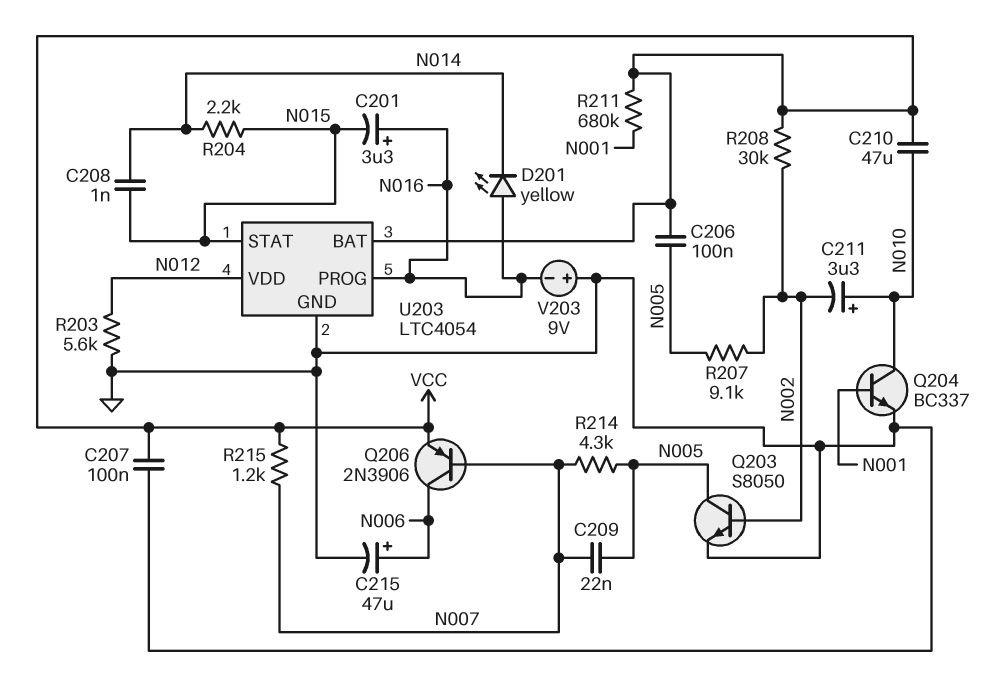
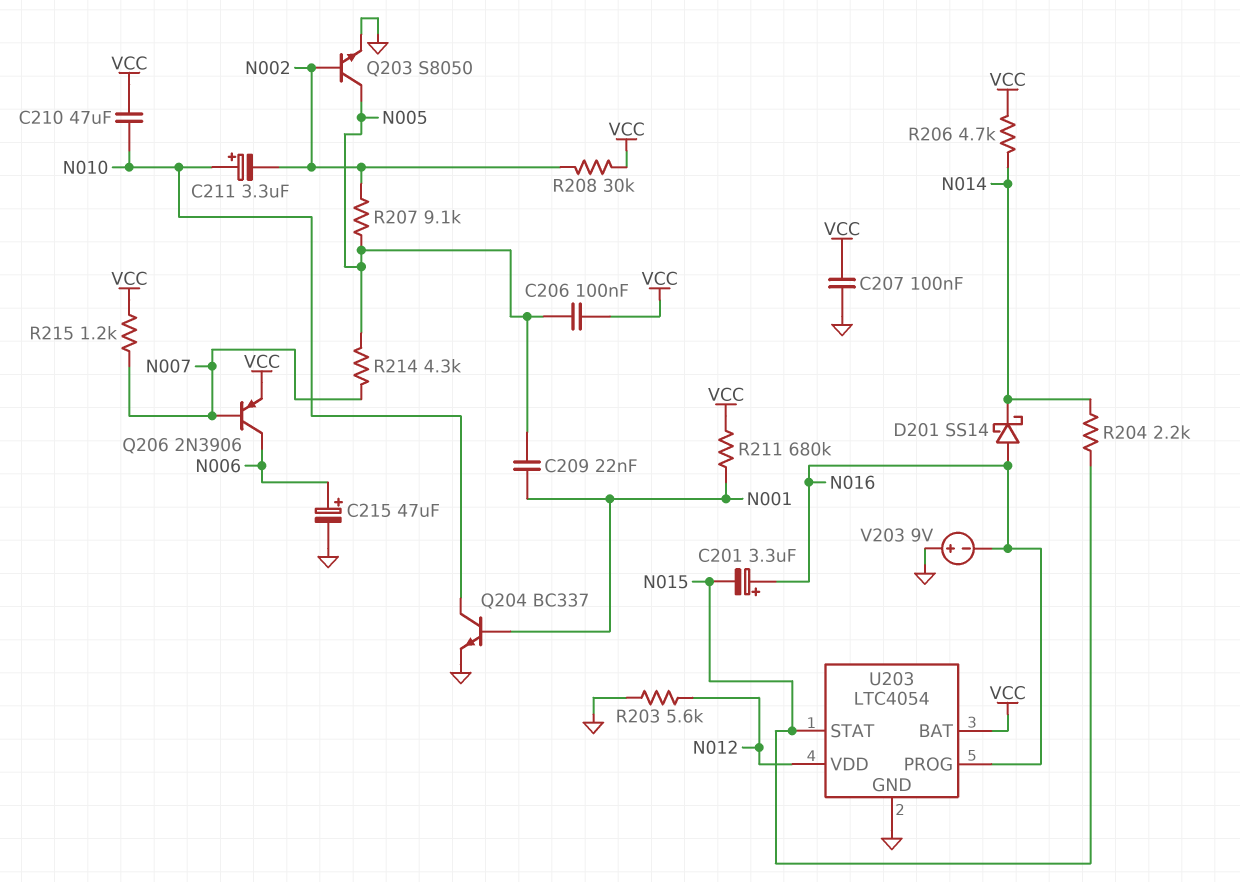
C208: 1nF (N014, N015) -> none
C209: 22nF (N005, N007) -> 22nF (N001, N005)
D201: LED yellow (A N016, K N014) -> schottky SS14 (A N016, K N014)
R206: none -> 4.7k (N014, VCC)

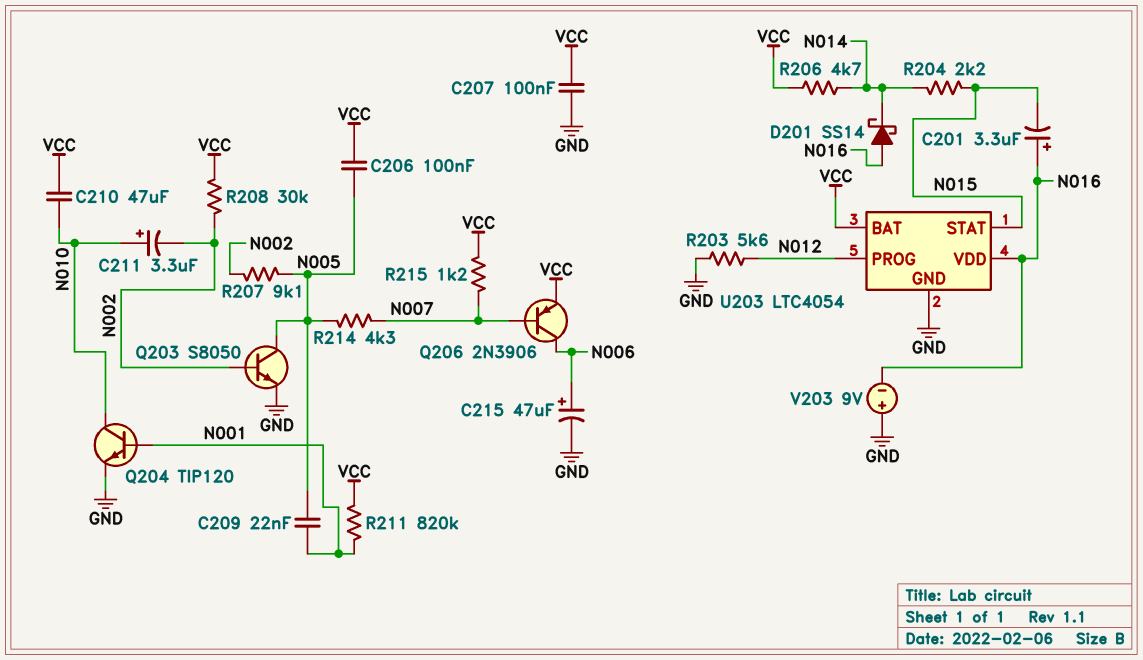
Q204: NPN BC337 (B N001, C N010, E GND) -> NPN TIP120 (B N001, C N010, E GND)
R211: 680k (N001, VCC) -> 820k (N001, VCC)
U203 pin PROG: N016 -> N012
U203 pin VDD: N012 -> N016

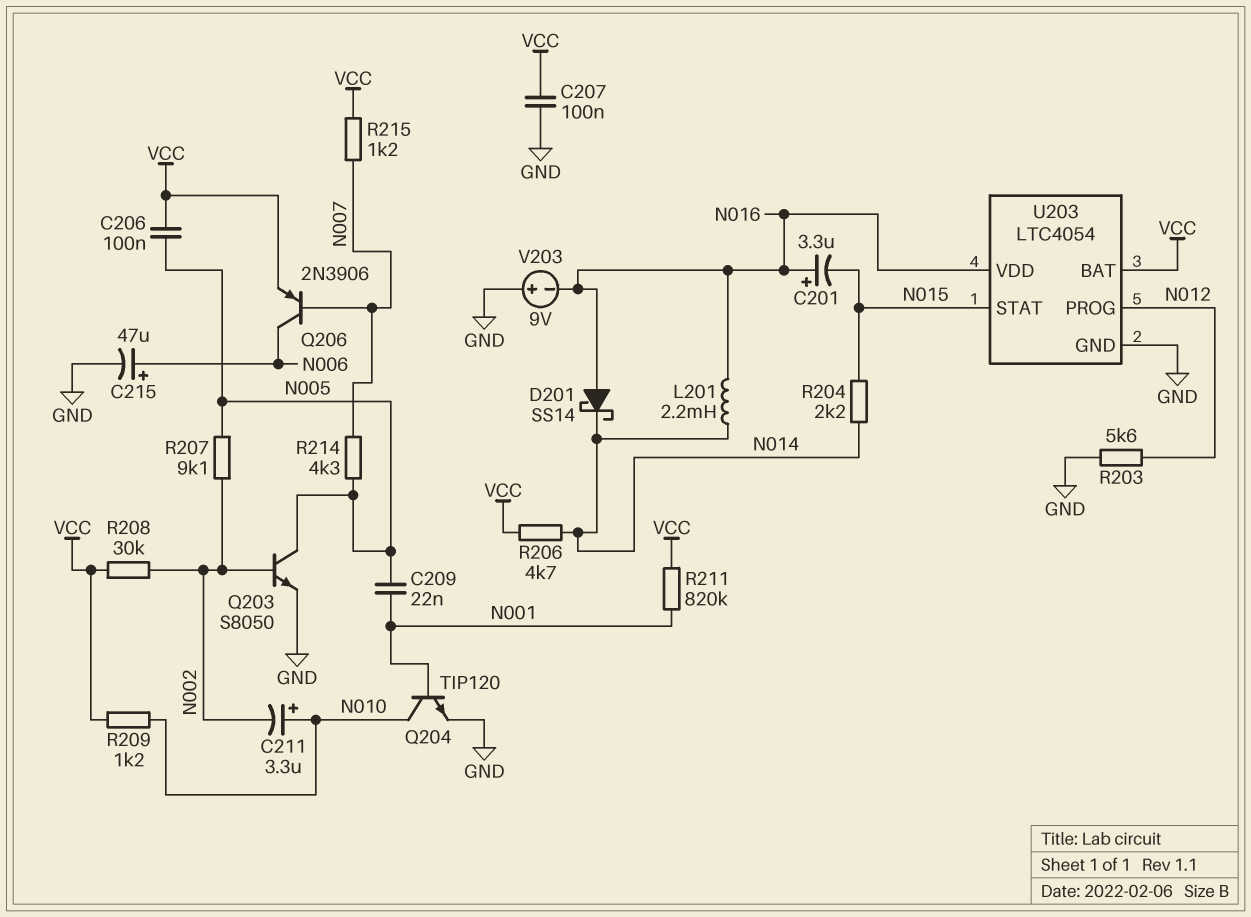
C210: 47uF (N010, VCC) -> none
L201: none -> 2.2mH (N014, N016)
R209: none -> 1.2k (N010, VCC)

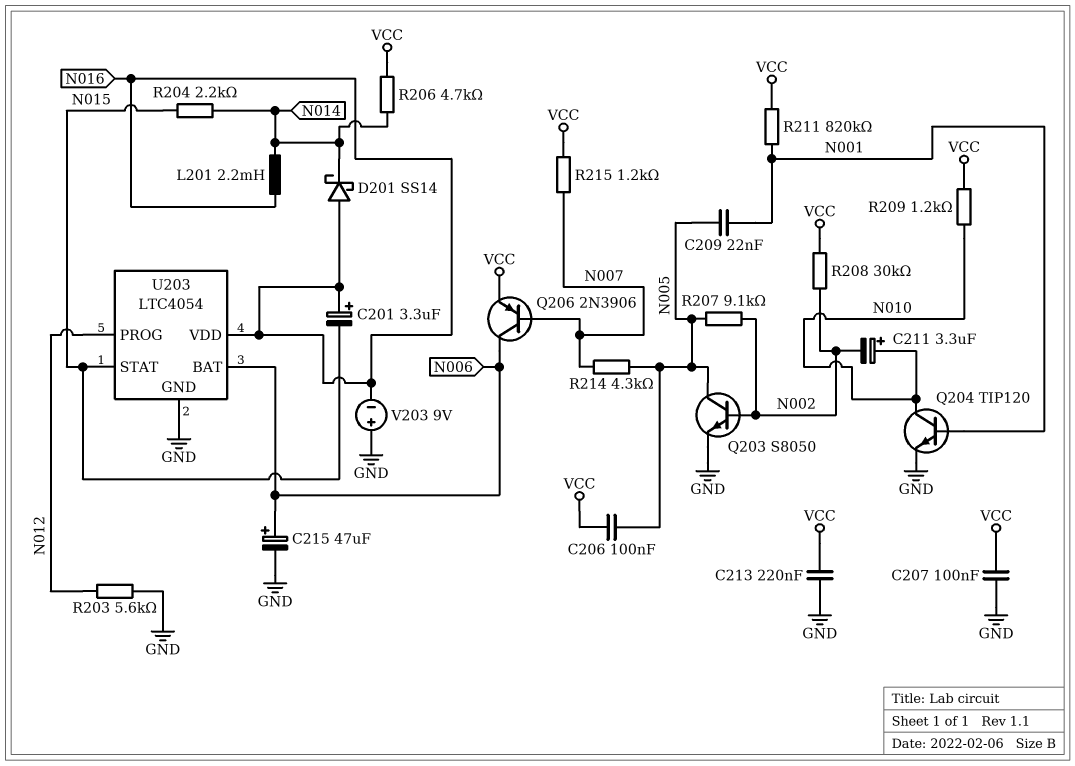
C213: none -> 220nF (GND, VCC)
U203 pin BAT: VCC -> N006

